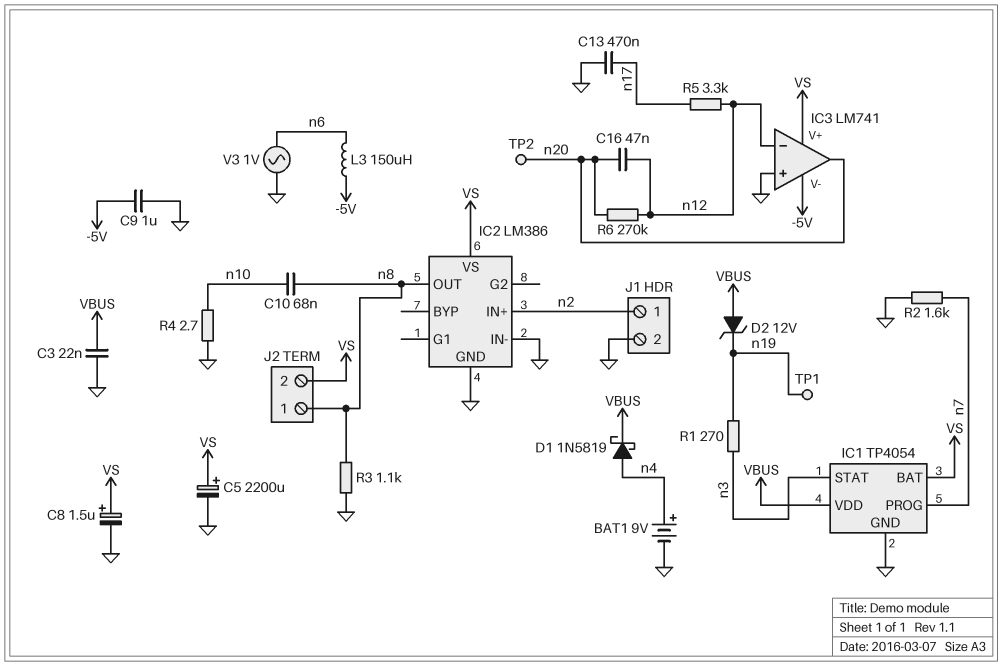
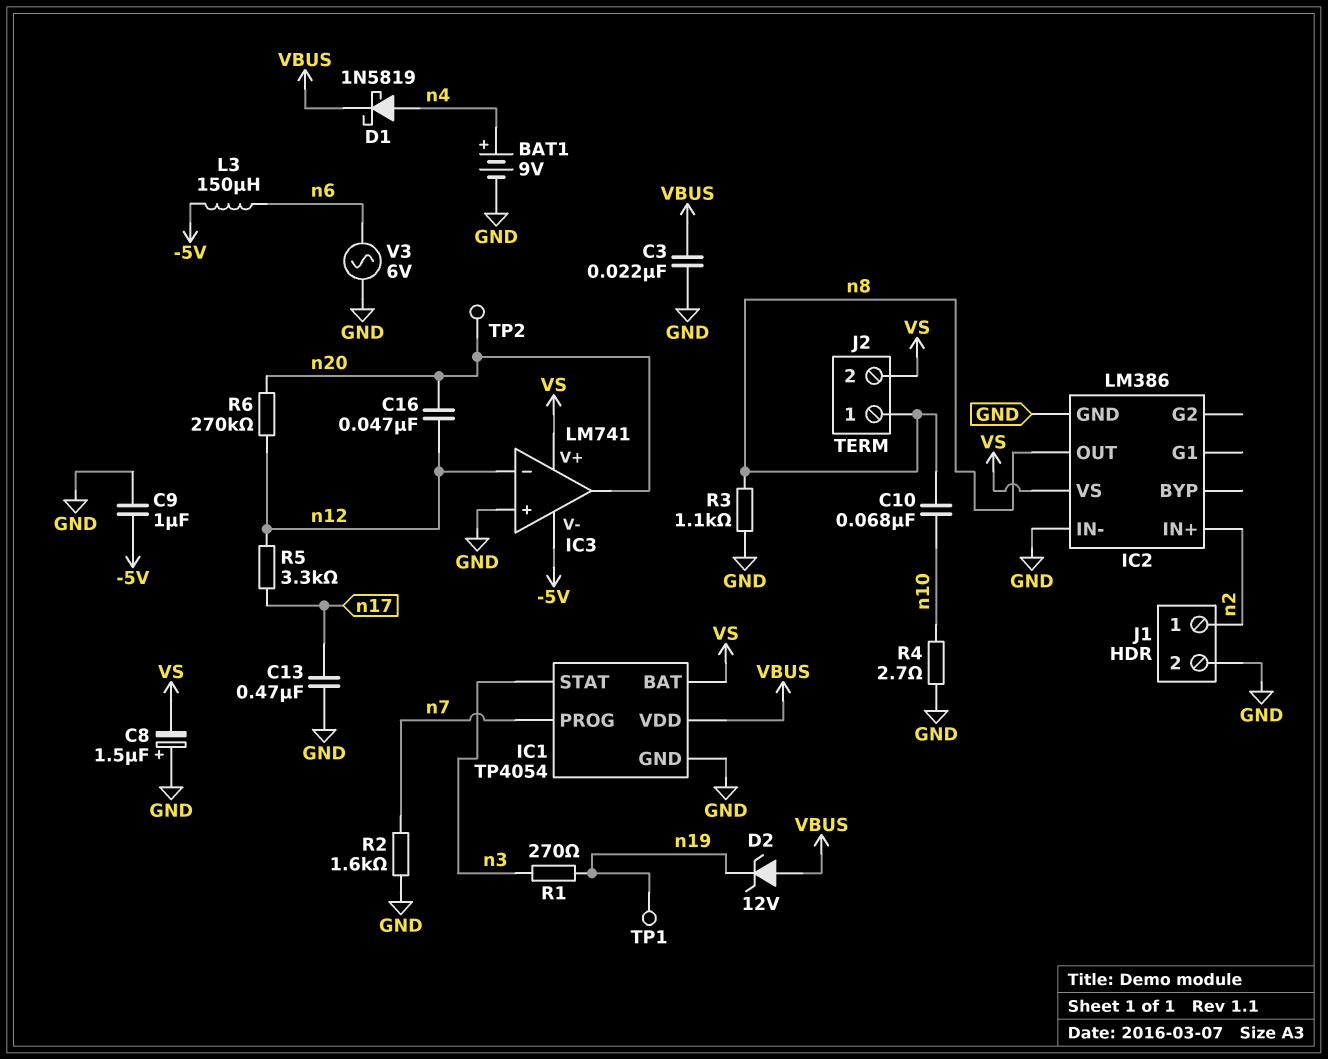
C5: 2200uF (plus VS, minus GND) -> none
C8: 1.5uF (plus VS, minus GND) -> 1.5uF (plus GND, minus VS)
V3: AC 1V (GND, n6) -> AC 6V (GND, n6)

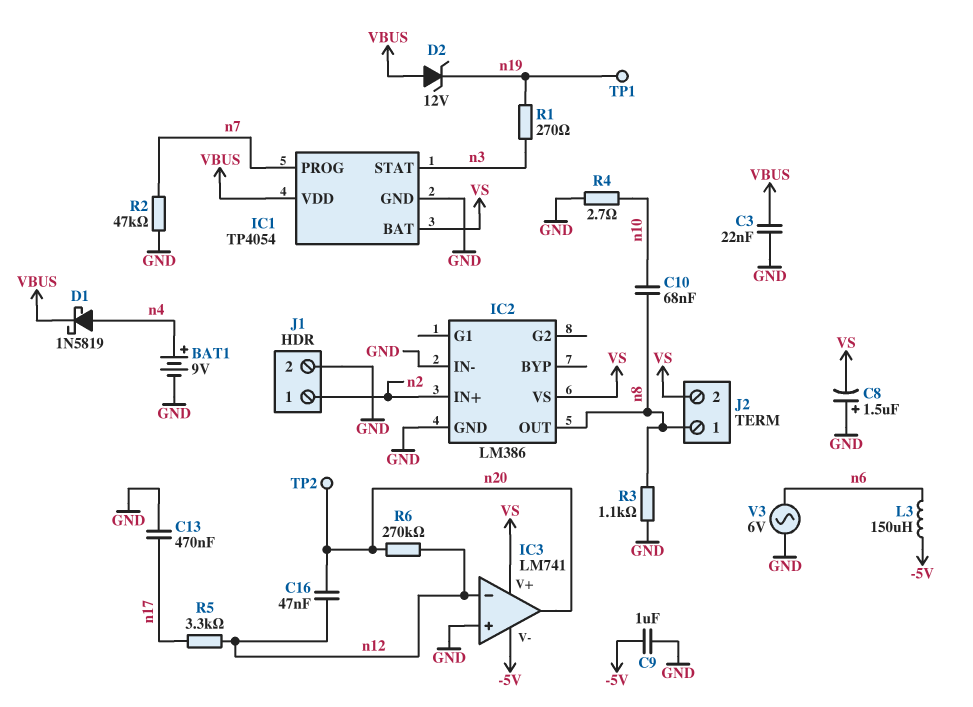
R2: 1.6k (GND, n7) -> 47k (GND, n7)

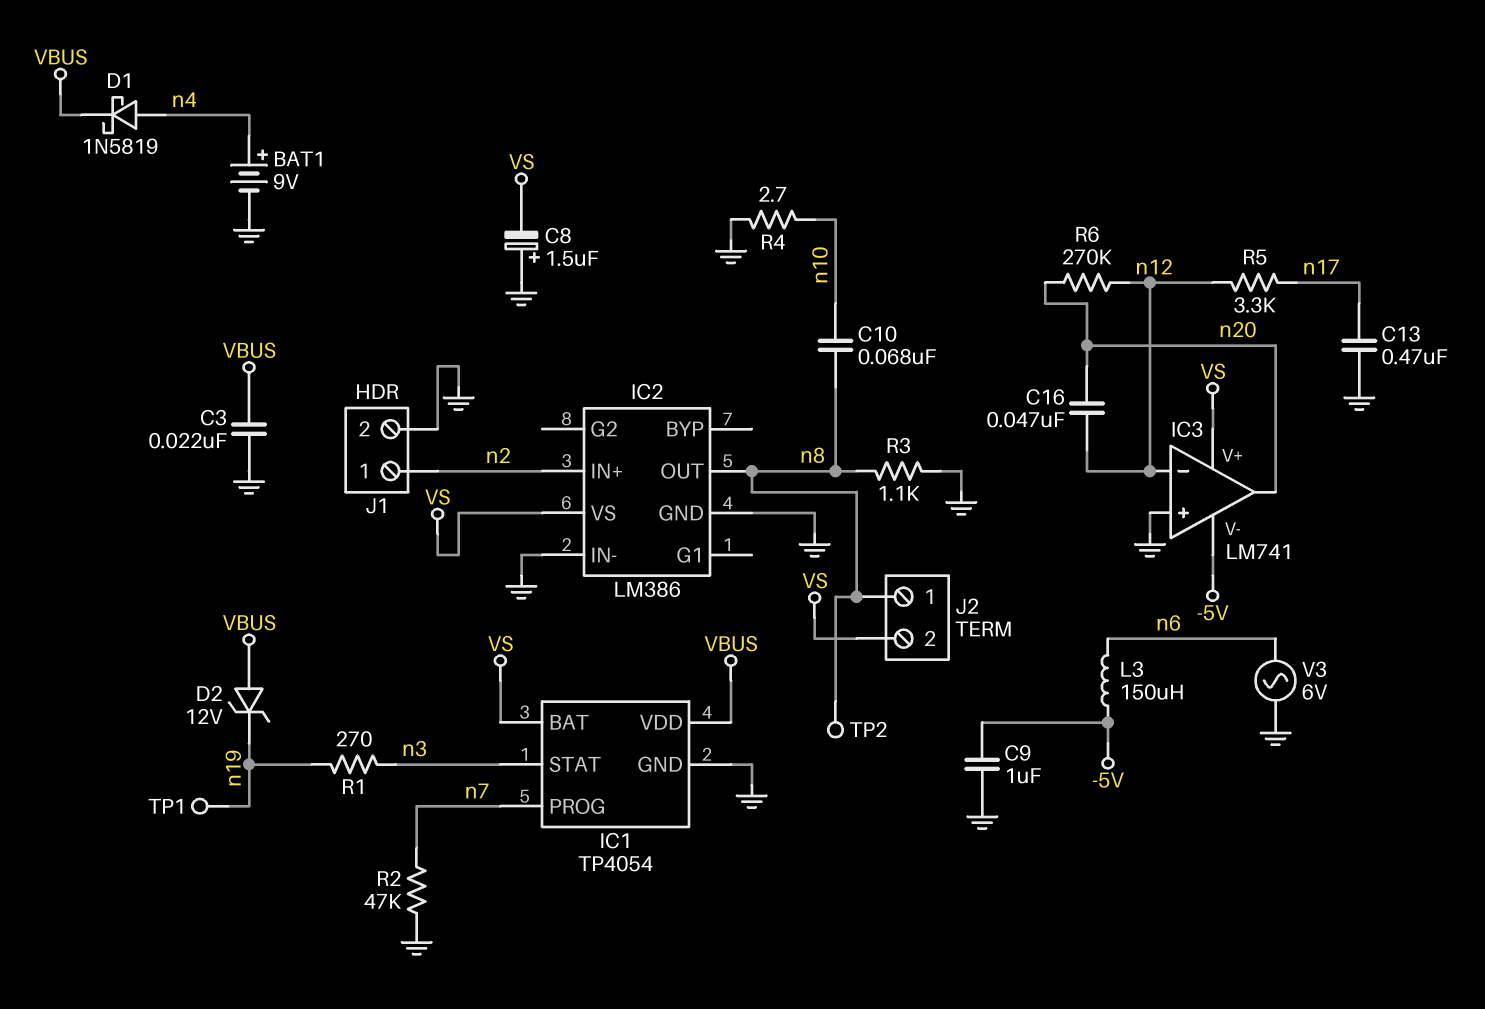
TP2: test point (n20) -> test point (n8)

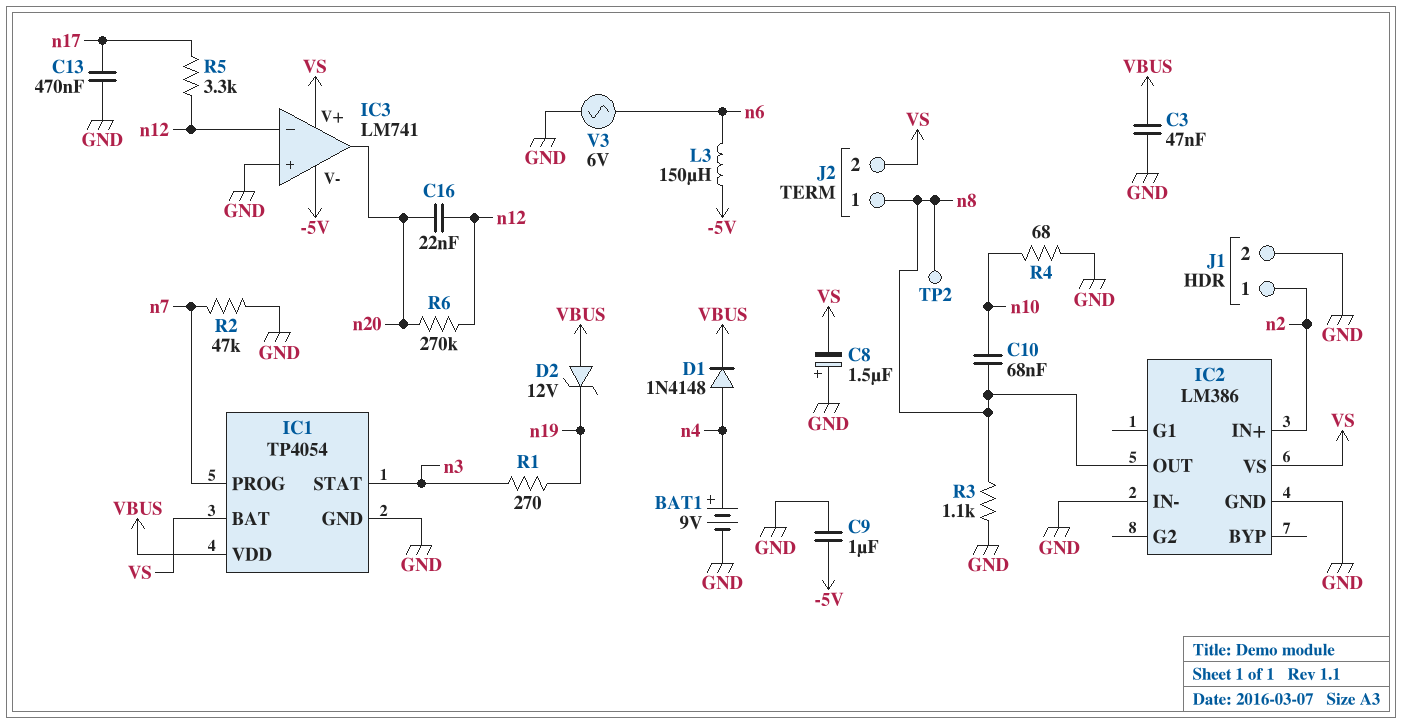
C3: 22nF (GND, VBUS) -> 47nF (GND, VBUS)
C16: 47nF (n12, n20) -> 22nF (n12, n20)
D1: schottky 1N5819 (A n4, K VBUS) -> diode 1N4148 (A n4, K VBUS)
R4: 2.7 (GND, n10) -> 68 (GND, n10)
TP1: test point (n19) -> none

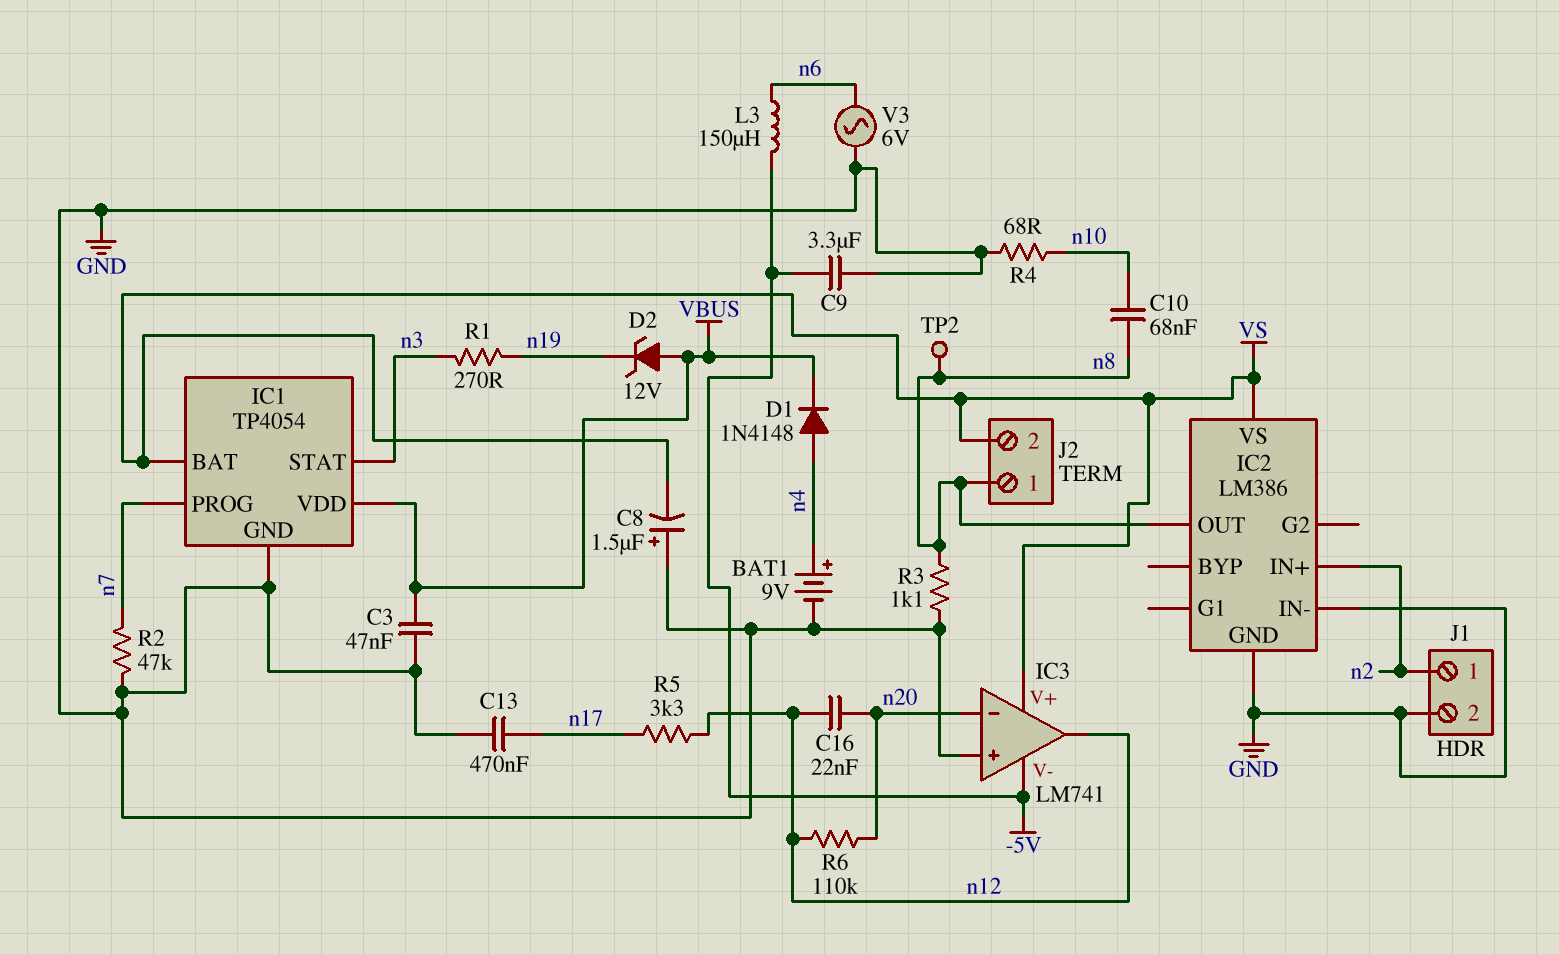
C9: 1uF (-5V, GND) -> 3.3uF (-5V, GND)
IC3 pin in-: n12 -> n20
IC3 pin out: n20 -> n12
R6: 270k (n12, n20) -> 110k (n12, n20)

